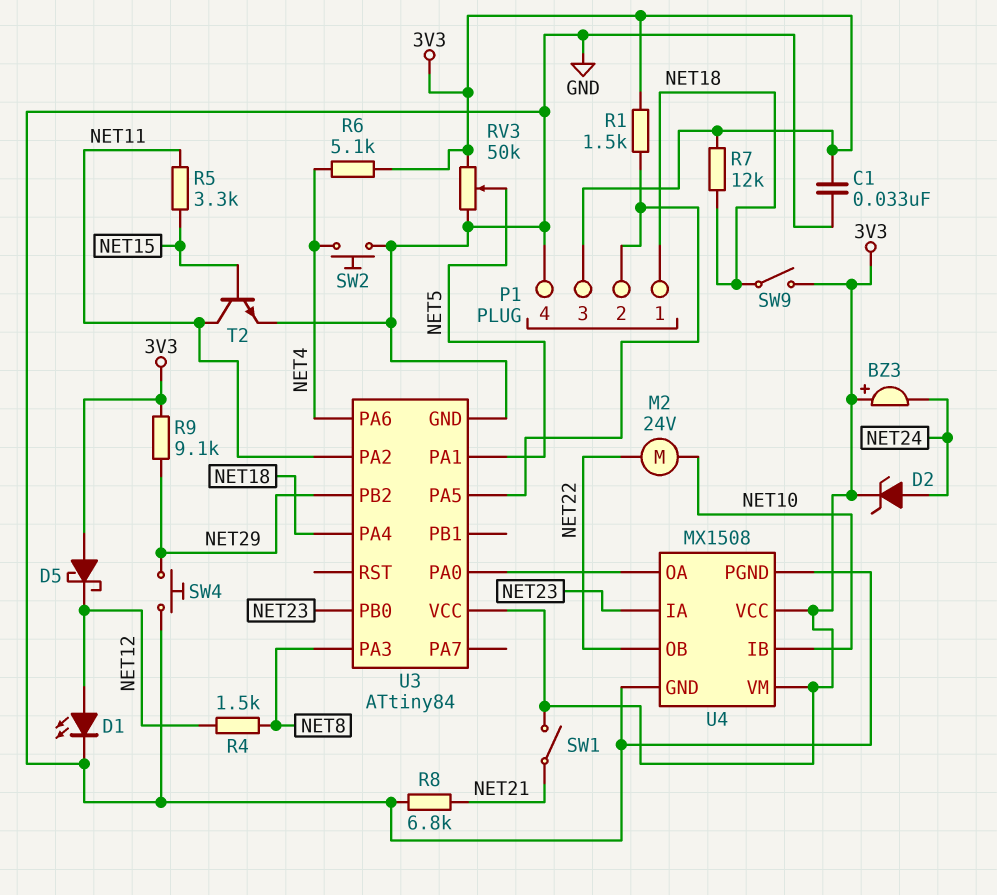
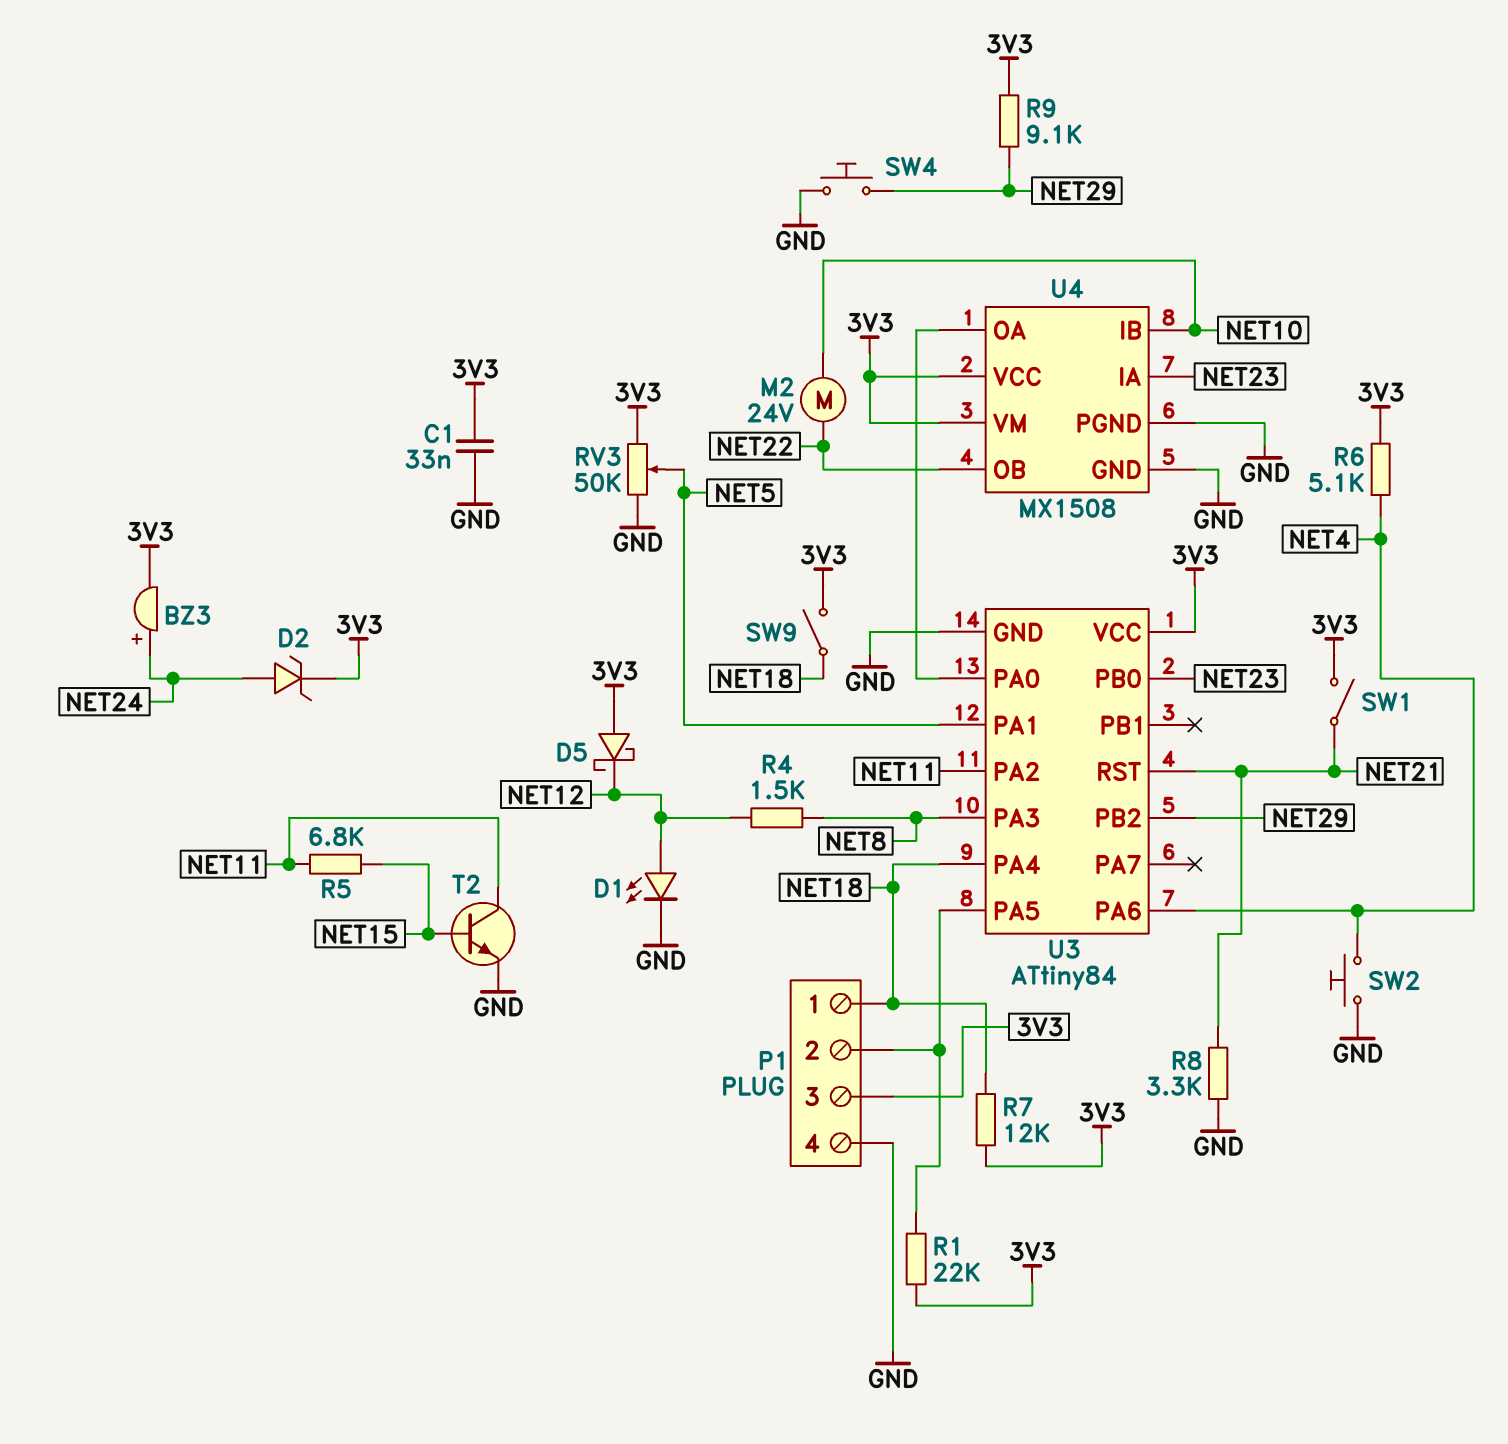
BZ3: buzzer (plus 3V3, minus NET24) -> buzzer (plus NET24, minus 3V3)
R1: 1.5k (3V3, P1/2) -> 22k (3V3, P1/2)
R5: 3.3k (NET11, NET15) -> 6.8k (NET11, NET15)
R8: 6.8k (GND, NET21) -> 3.3k (GND, NET21)
U3 pin RST: none -> NET21

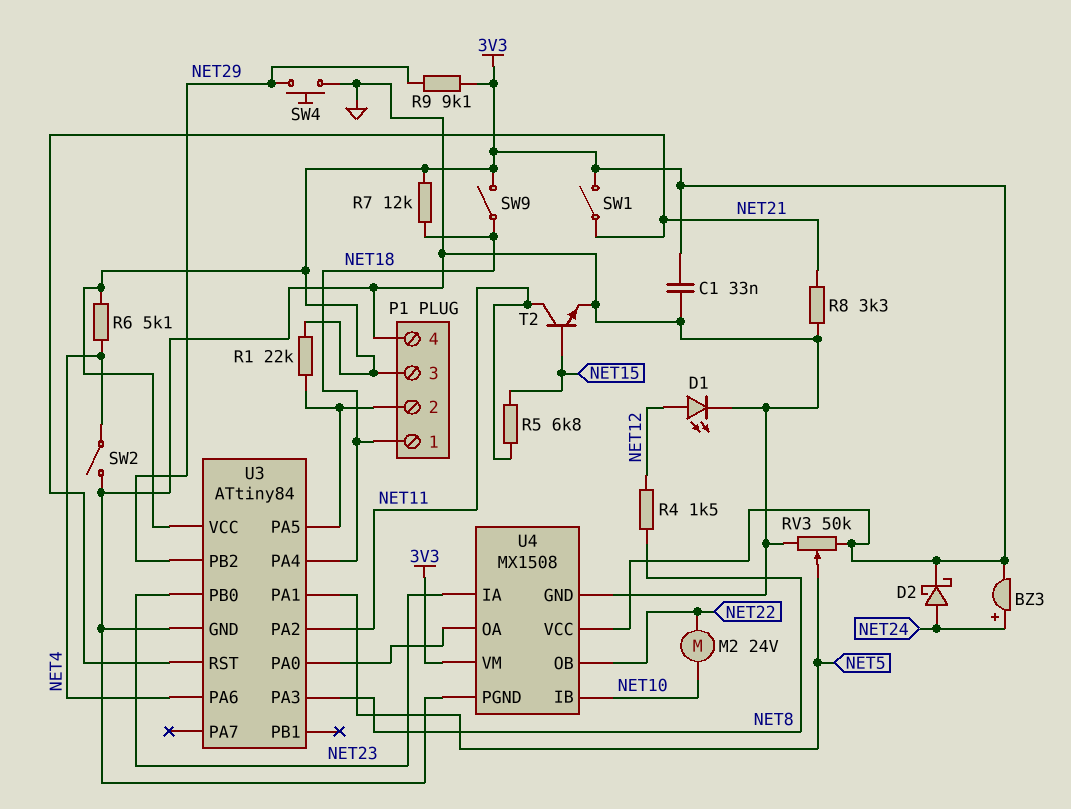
D2: zener (A NET24, K 3V3) -> schottky (A NET24, K 3V3)
D5: schottky (A 3V3, K NET12) -> none
SW2: button (GND, NET4) -> switch (GND, NET4)

